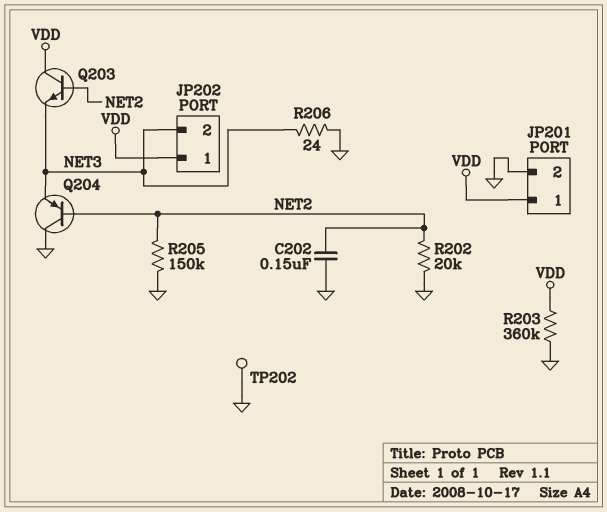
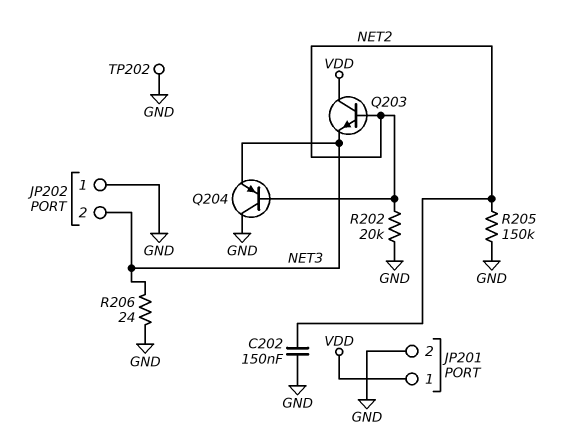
JP202 pin 1: VDD -> GND
R203: 360k (GND, VDD) -> none

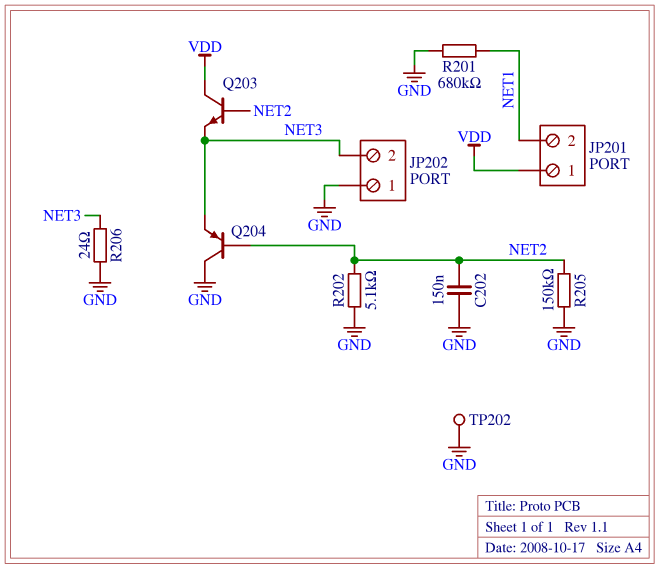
JP201 pin 2: GND -> NET1
R201: none -> 680k (GND, NET1)
R202: 20k (GND, NET2) -> 5.1k (GND, NET2)

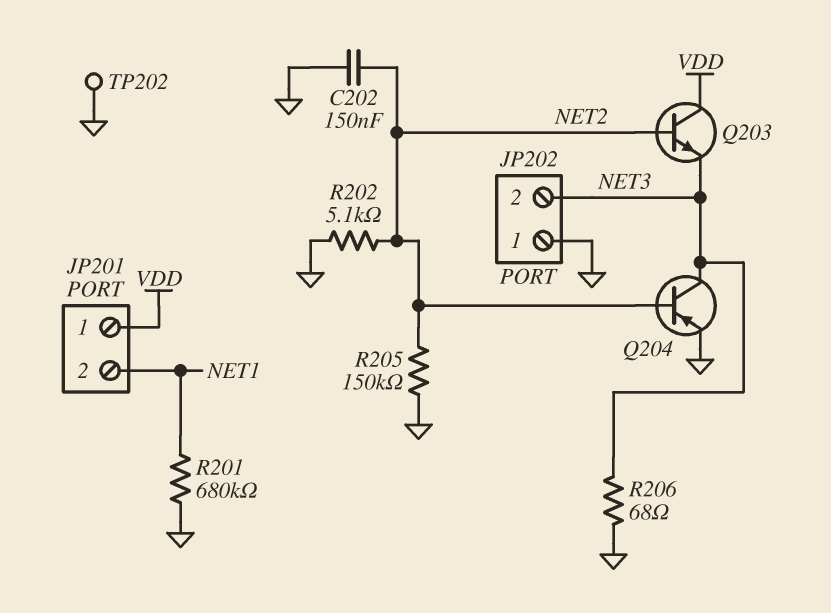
Q204: PNP (B NET2, C GND, E NET3) -> PNP (B NET2, C NET3, E GND)
R206: 24 (GND, NET3) -> 68 (GND, NET3)

